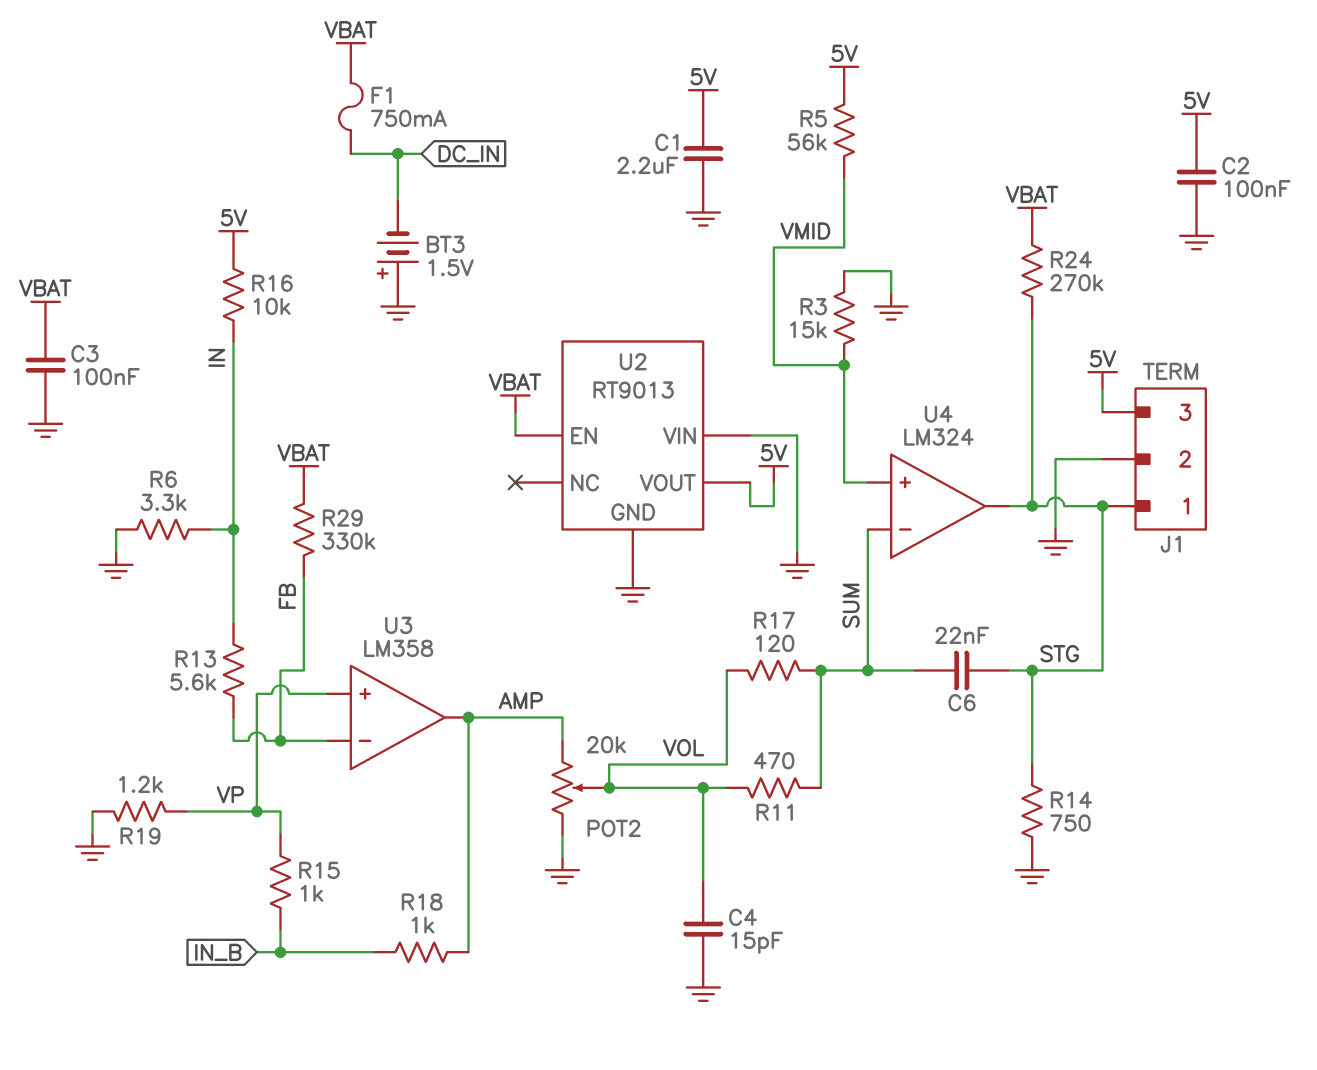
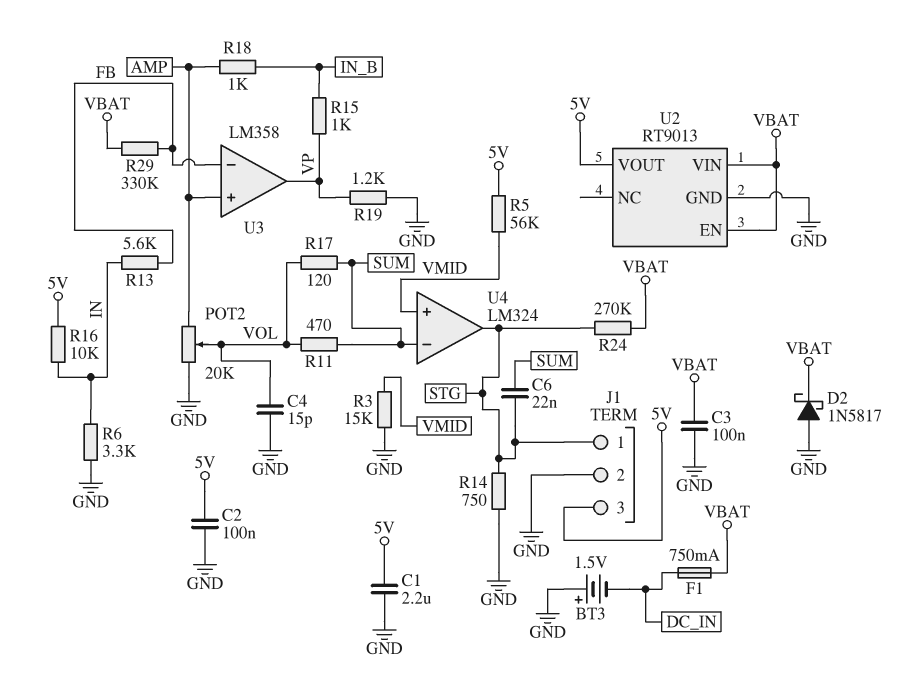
D2: none -> schottky 1N5817 (A GND, K VBAT)
U2 pin VIN: GND -> VBAT
U3 pin in+: VP -> AMP
U3 pin out: AMP -> VP

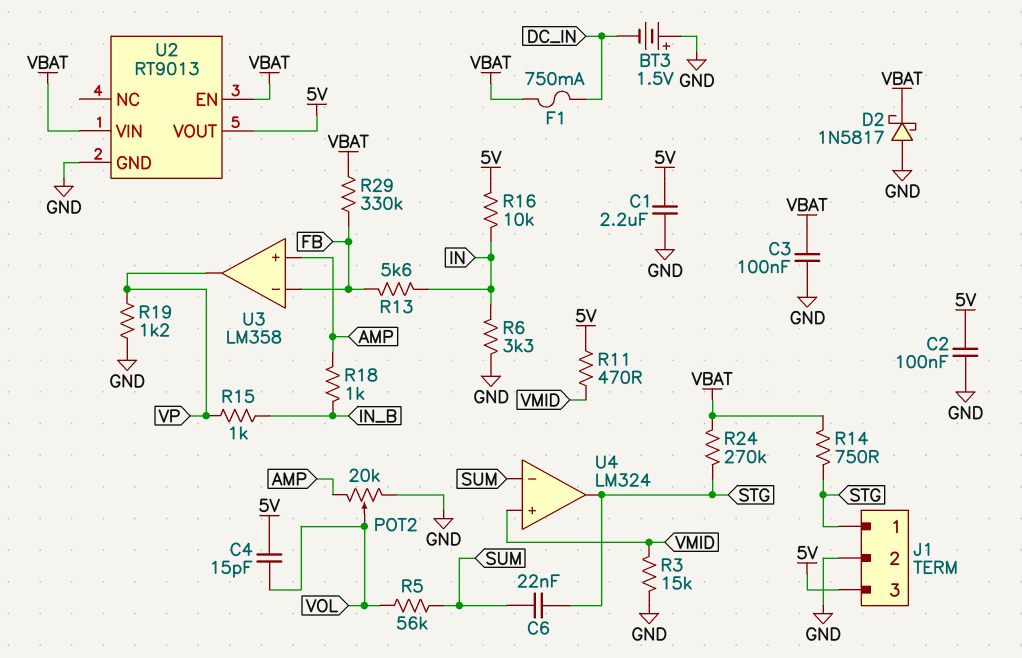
C4: 15pF (GND, VOL) -> 15pF (5V, VOL)
R5: 56k (5V, VMID) -> 56k (SUM, VOL)
R11: 470 (SUM, VOL) -> 470 (5V, VMID)
R14: 750 (GND, STG) -> 750 (STG, VBAT)
R17: 120 (SUM, VOL) -> none

